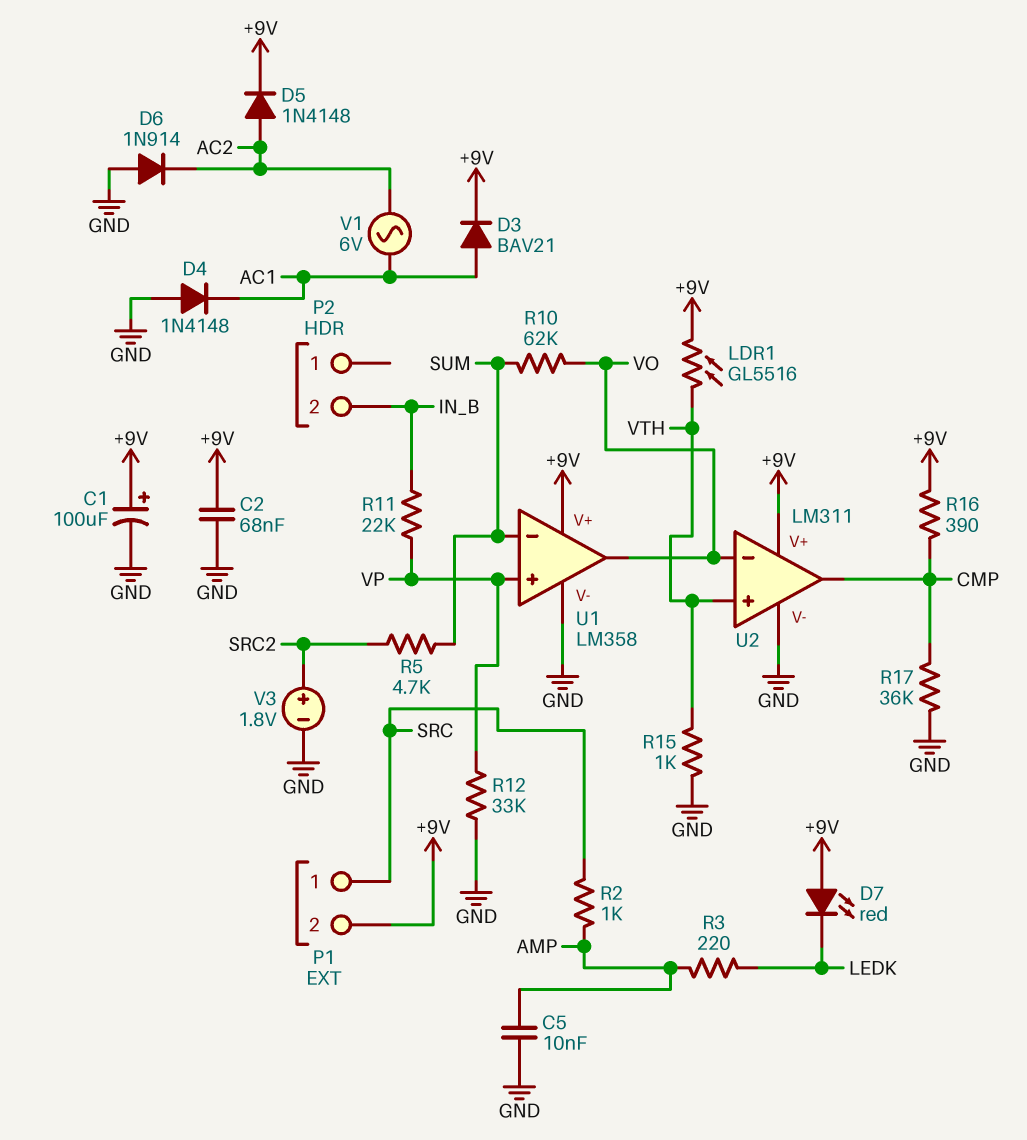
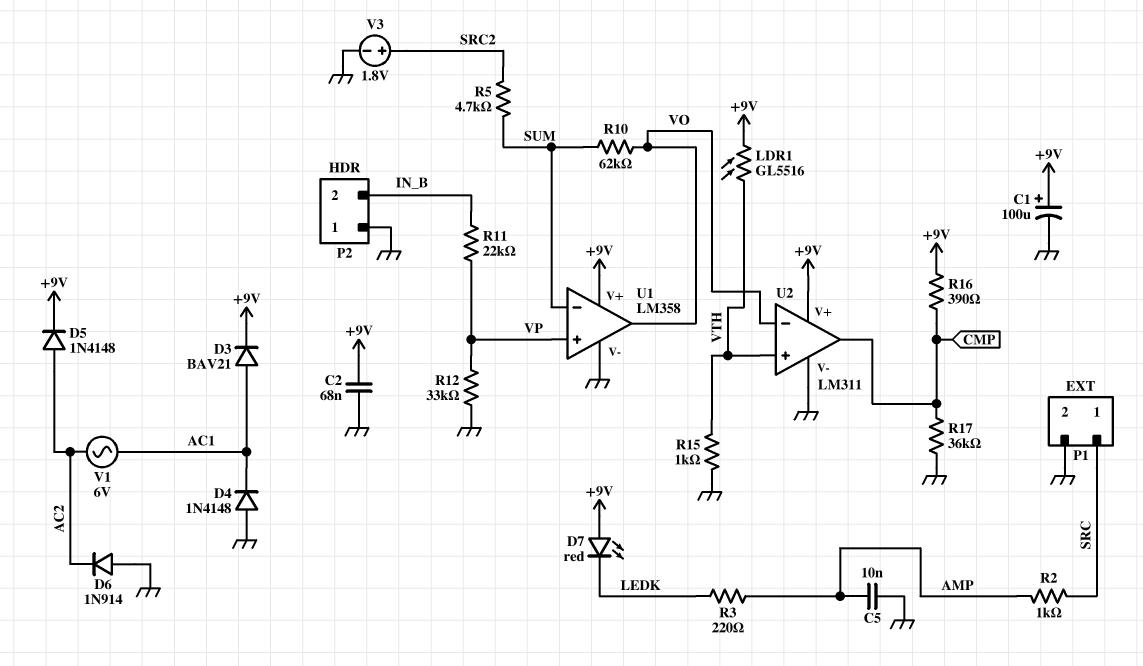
P1 pin 2: +9V -> GND
P2 pin 1: none -> GND

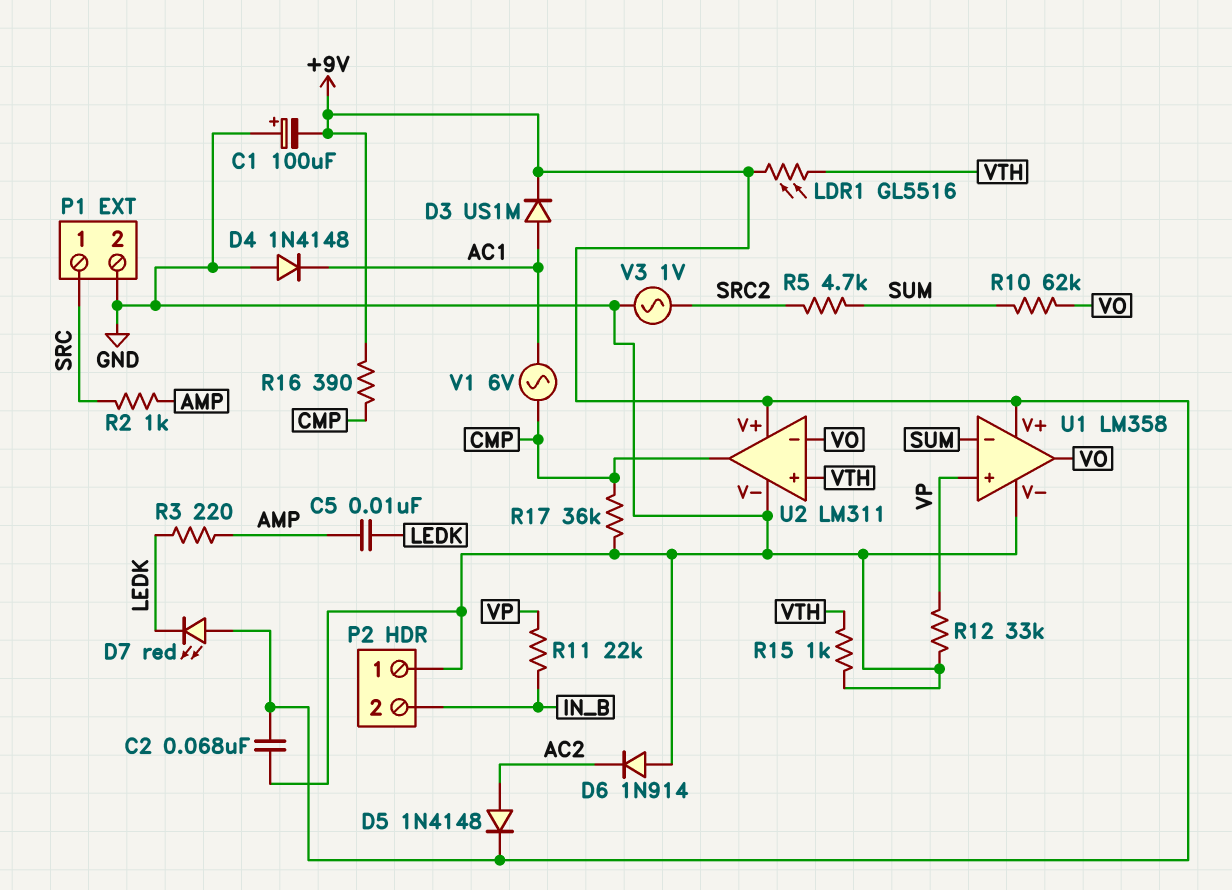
C1: 100uF (plus +9V, minus GND) -> 100uF (plus GND, minus +9V)
C5: 10nF (AMP, GND) -> 10nF (AMP, LEDK)
D3: diode BAV21 (A AC1, K +9V) -> diode US1M (A AC1, K +9V)
V1: AC 6V (AC1, AC2) -> AC 6V (AC1, CMP)
V3: 1.8V (plus SRC2, minus GND) -> AC 1V (GND, SRC2)

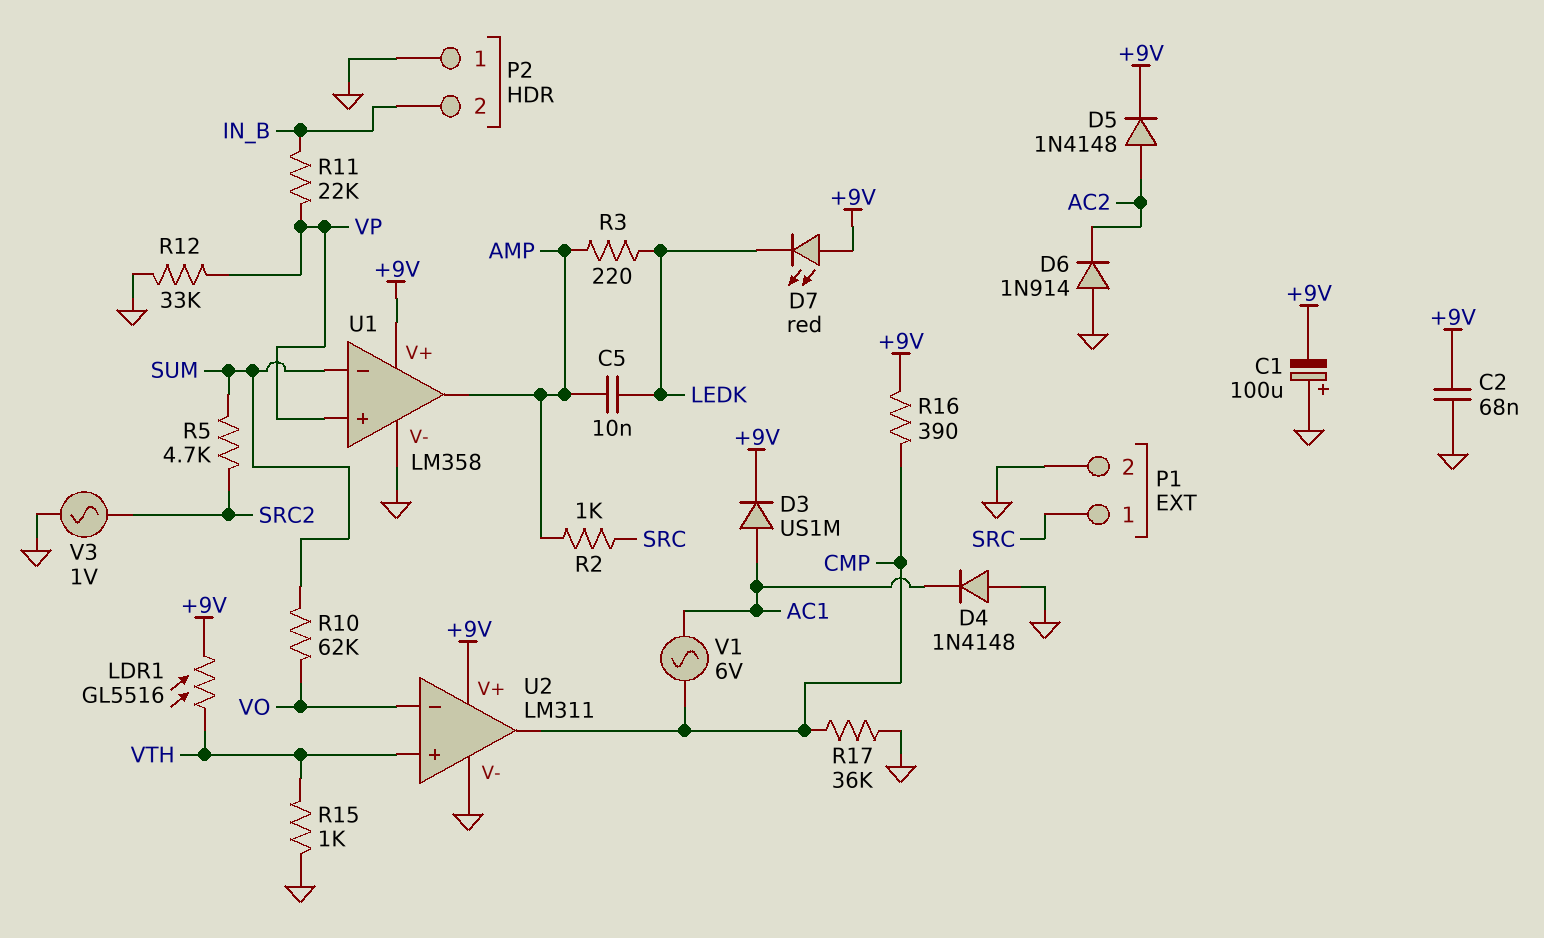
U1 pin out: VO -> AMP

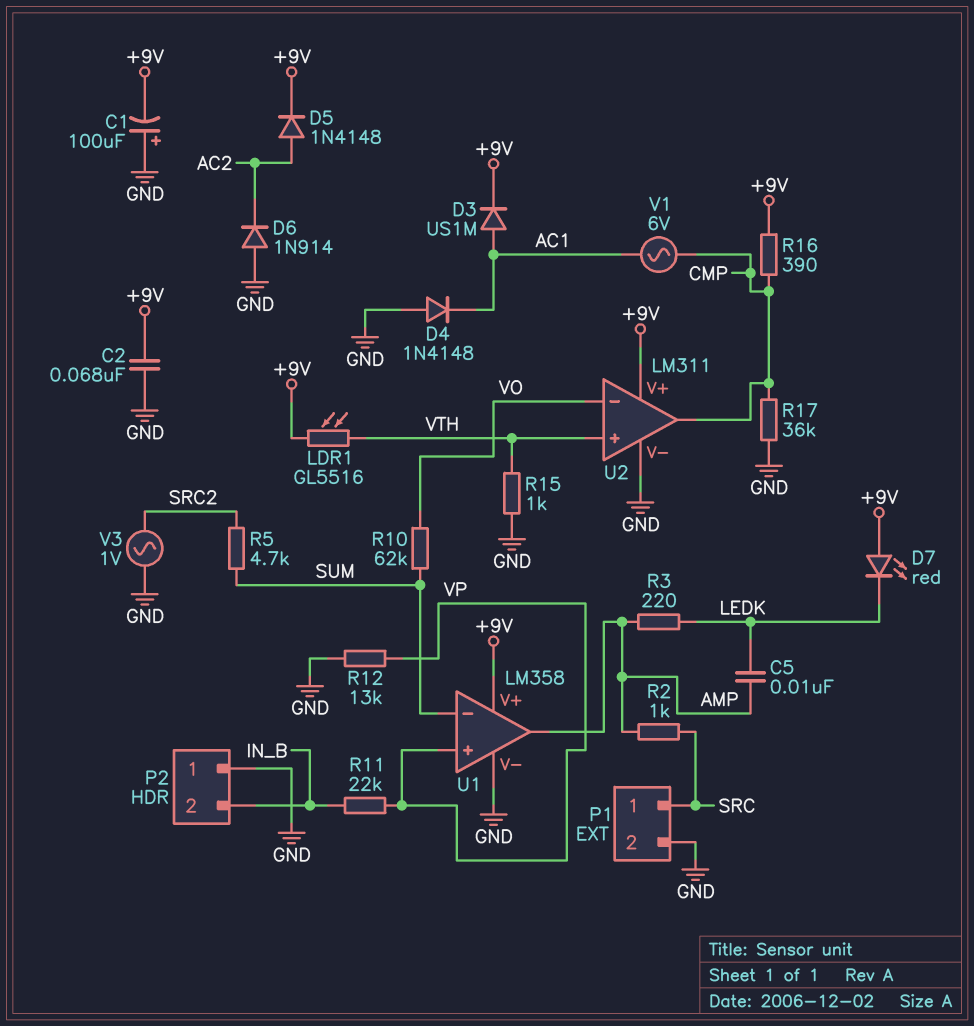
R12: 33k (GND, VP) -> 13k (GND, VP)

